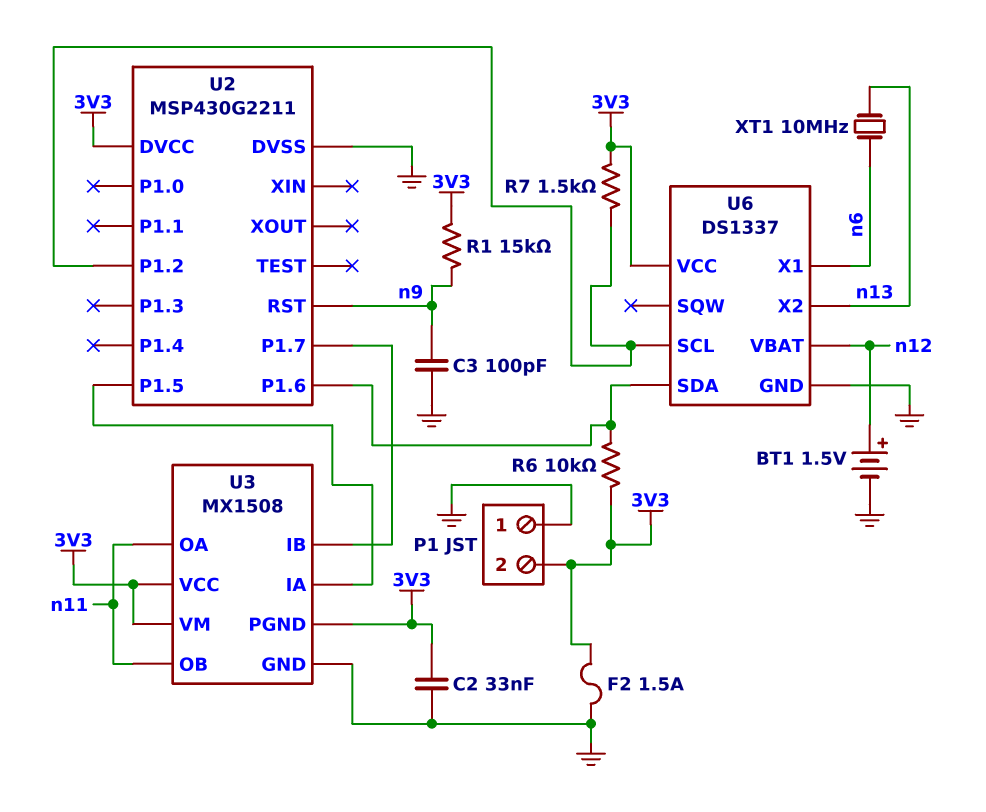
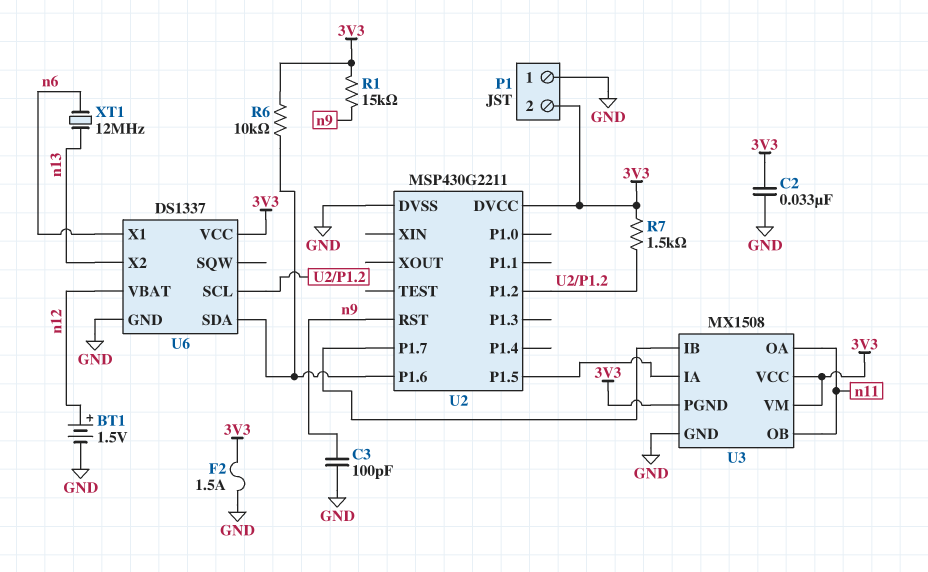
XT1: 10MHz (n6, n13) -> 12MHz (n6, n13)

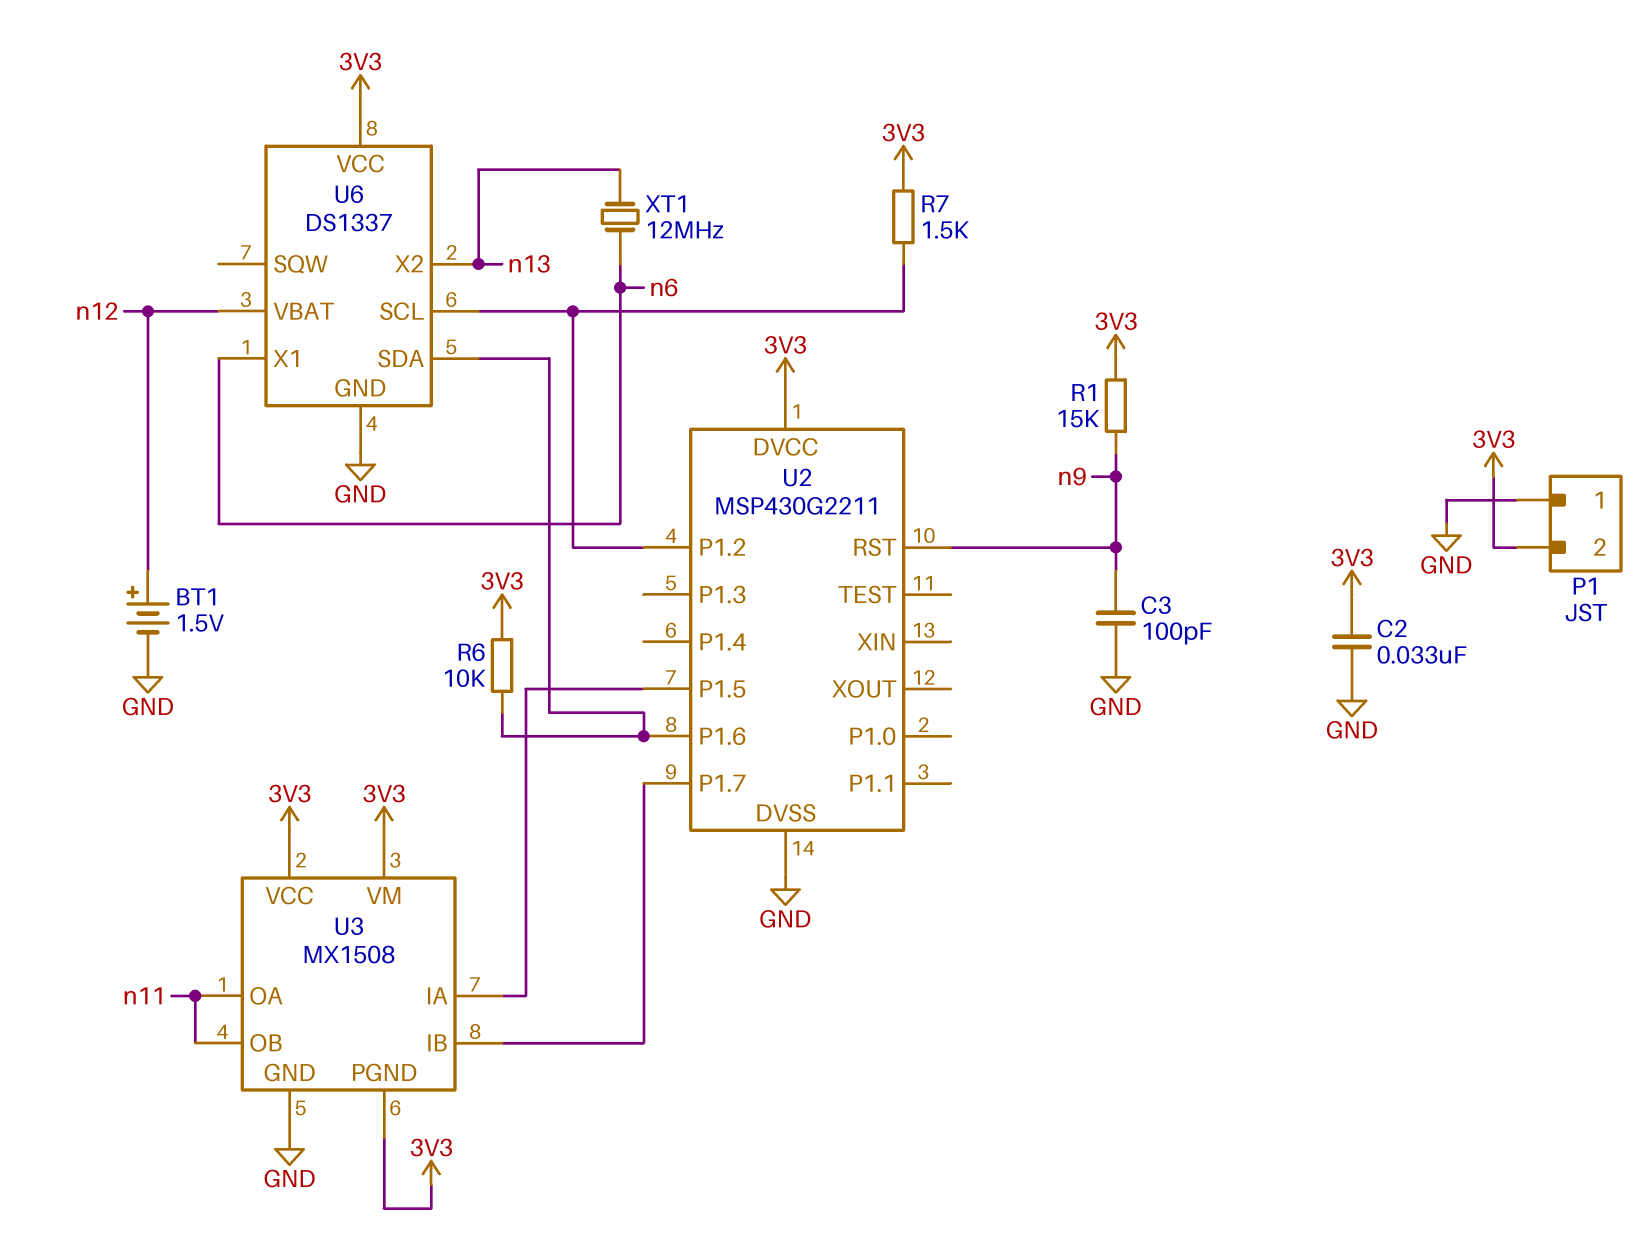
F2: 1.5A (3V3, GND) -> none

